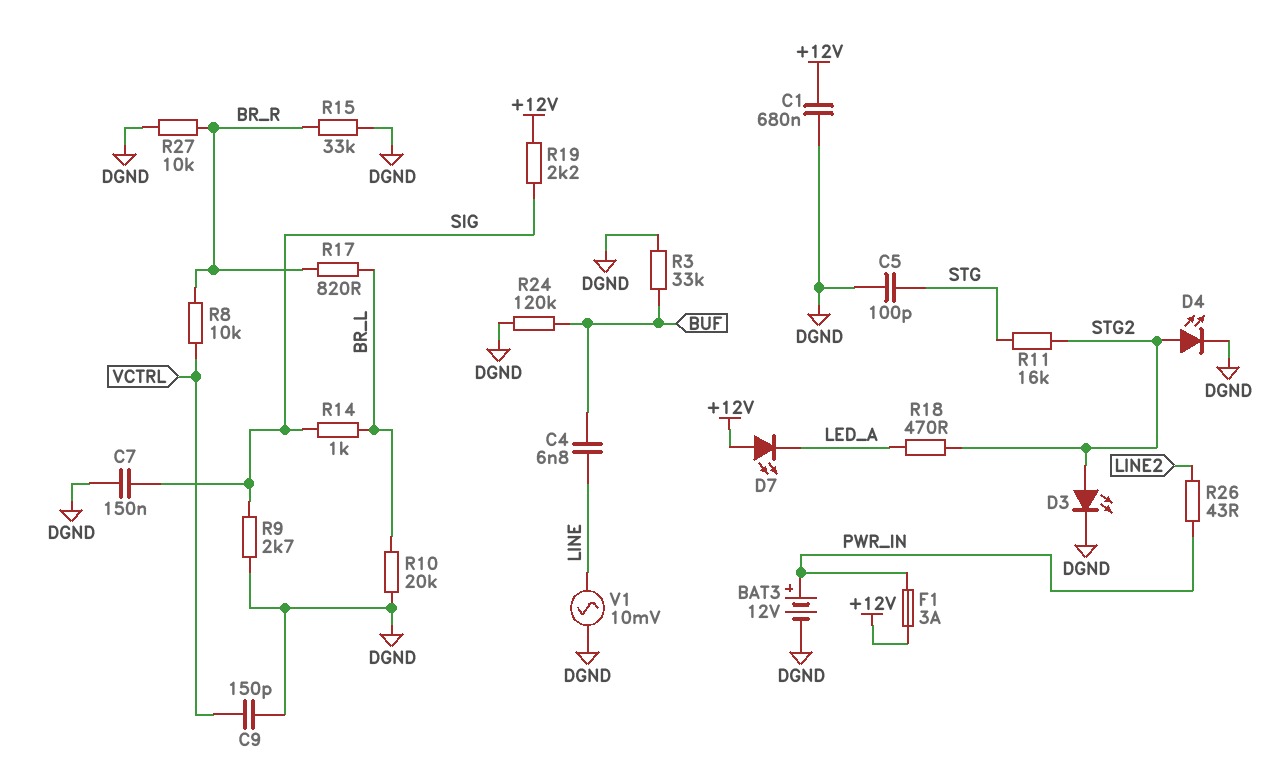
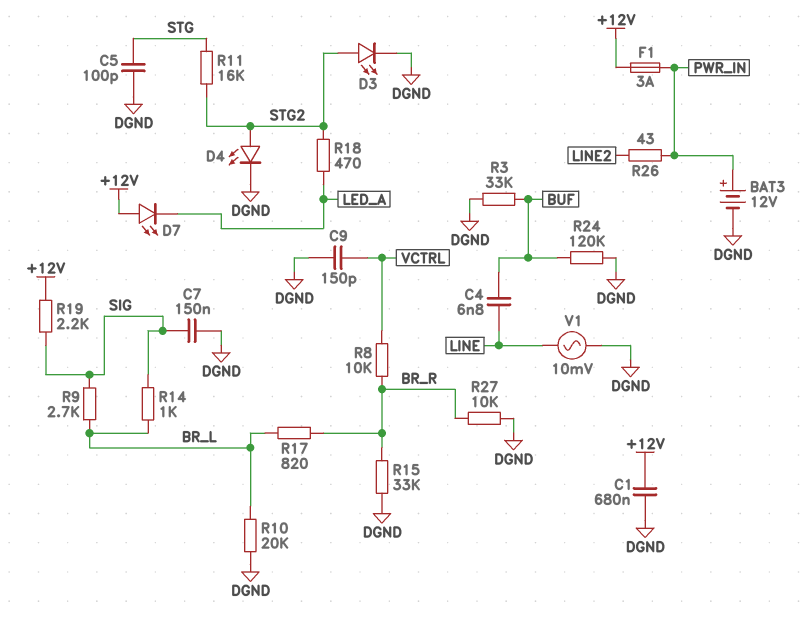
R9: 2.7k (DGND, SIG) -> 2.7k (BR_L, SIG)

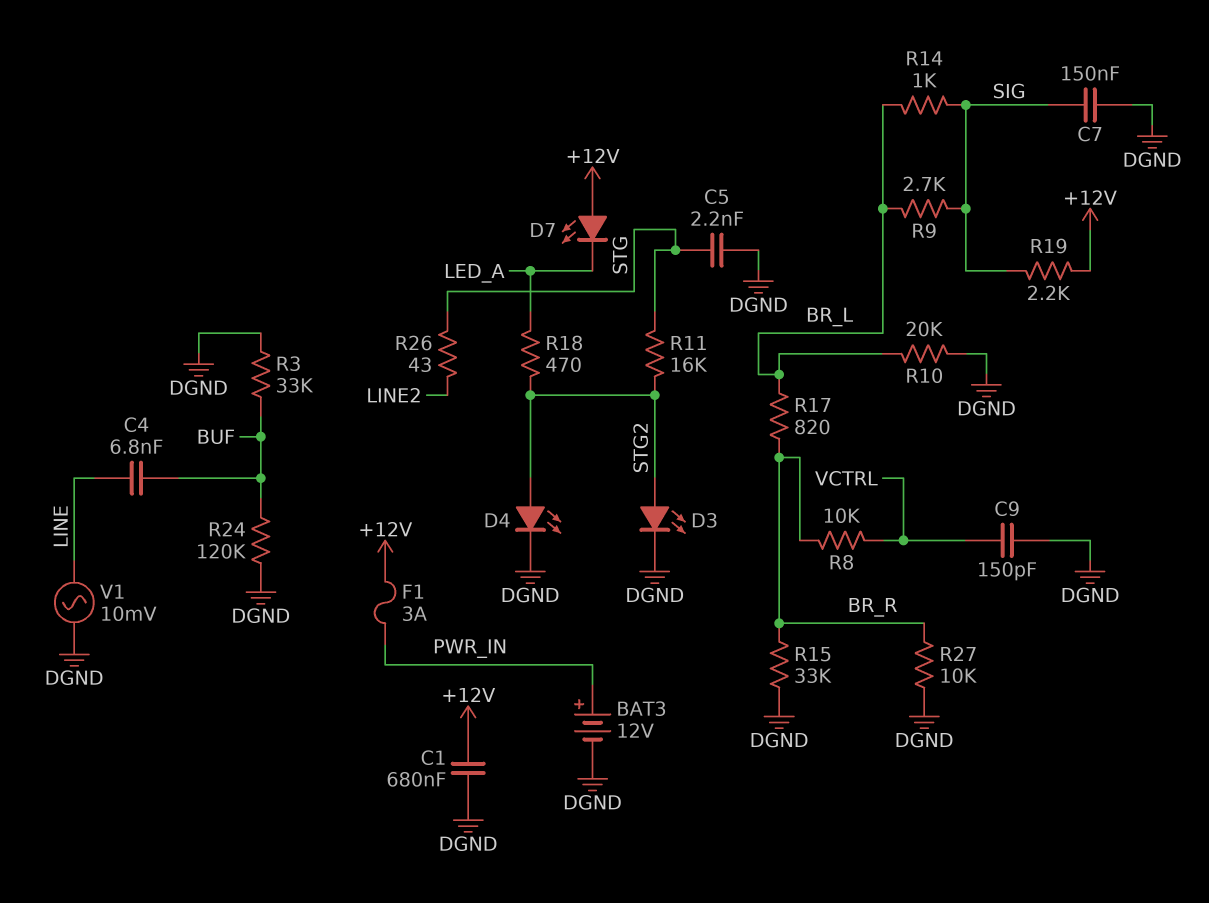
C5: 100pF (DGND, STG) -> 2.2nF (DGND, STG)
R26: 43 (LINE2, PWR_IN) -> 43 (LINE2, STG)

